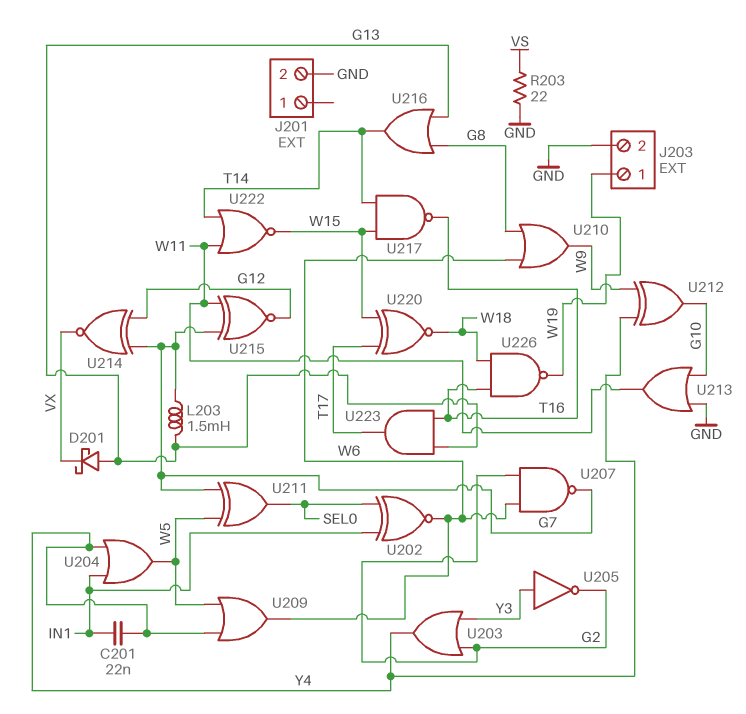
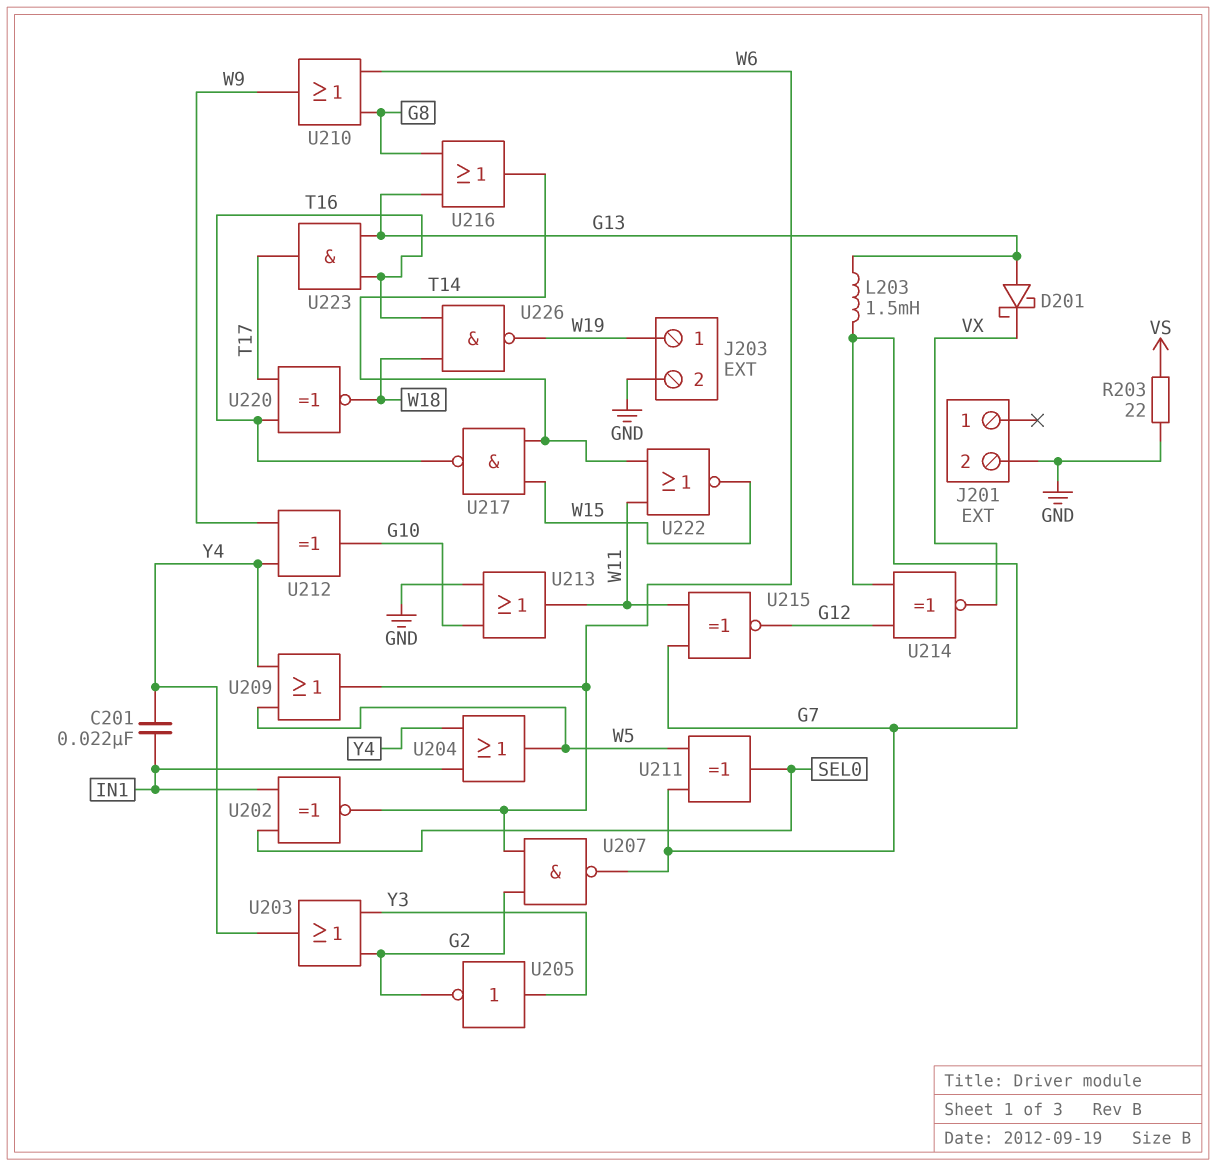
U220: XNOR (in T17, in W15, out W18) -> XNOR (in T16, in T17, out W18)

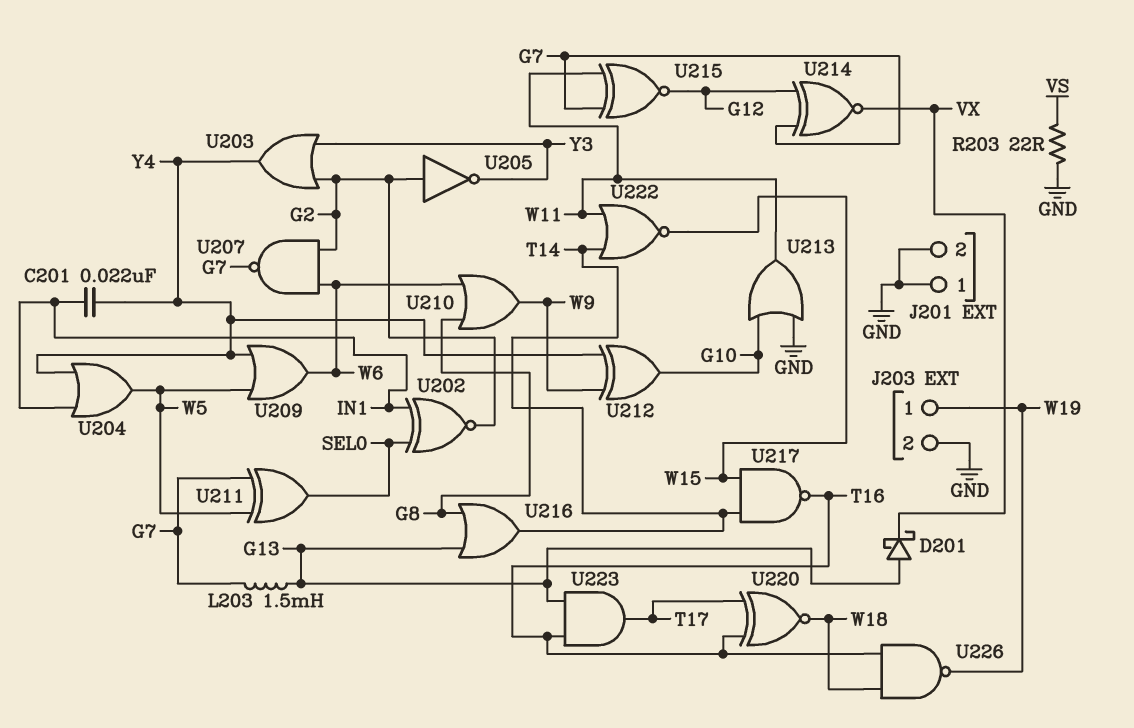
J201 pin 1: none -> GND
U202: XNOR (in IN1, in SEL0, out W6) -> XNOR (in IN1, in SEL0, out G2)
U205: NOT (in Y3, out G2) -> NOT (in G2, out Y3)

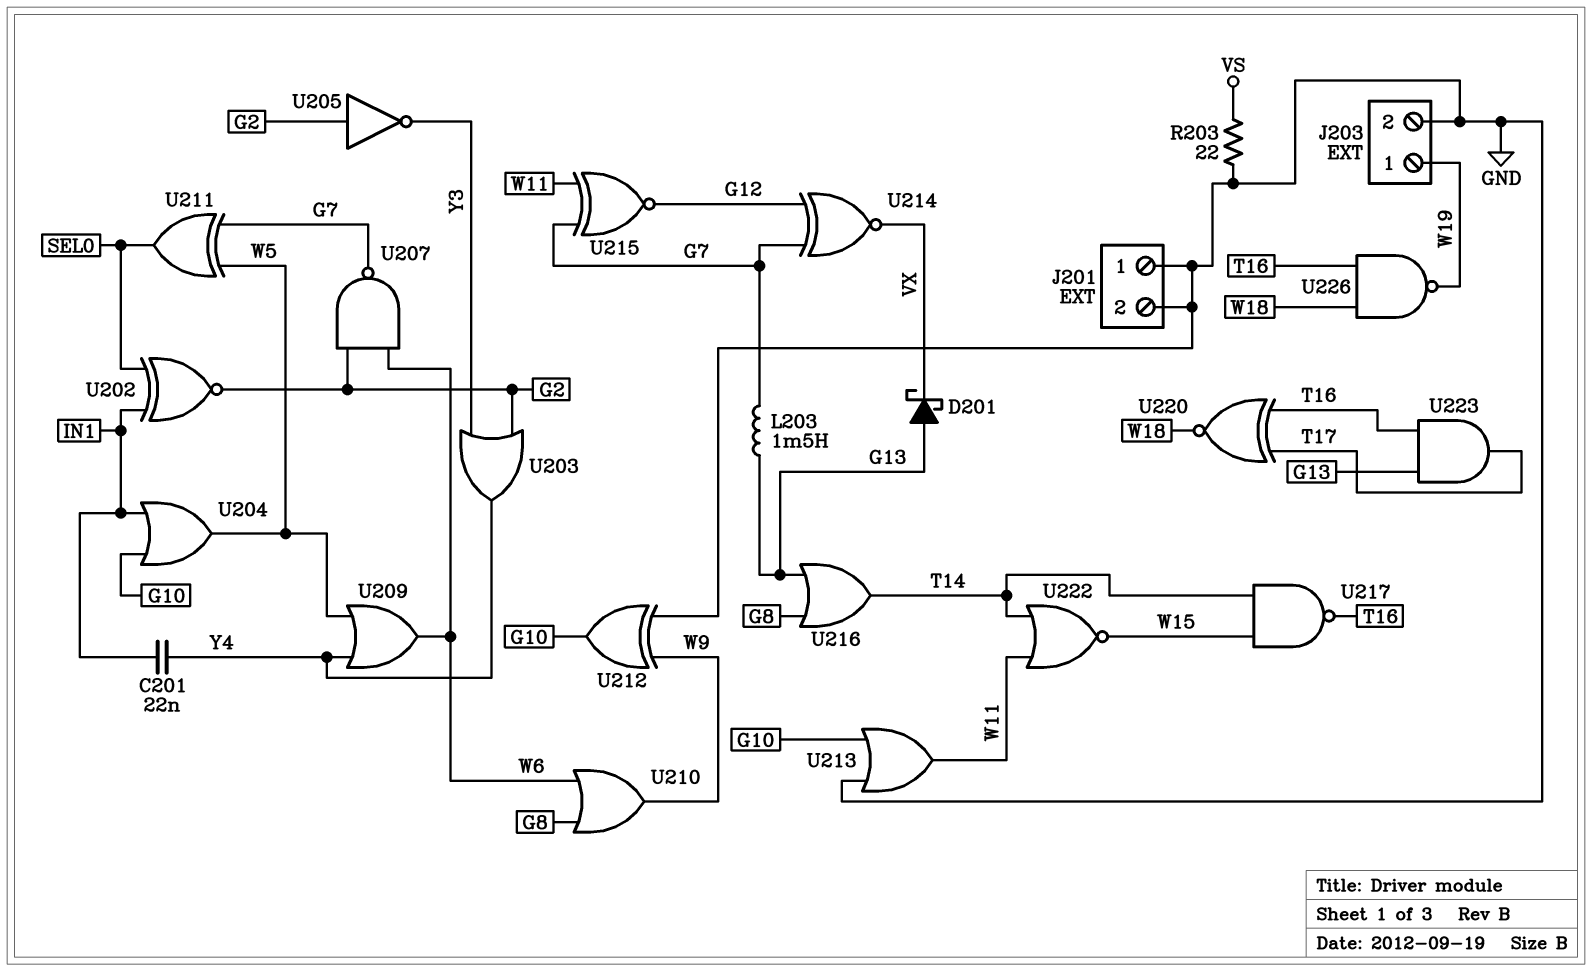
U204: OR (in IN1, in Y4, out W5) -> OR (in G10, in IN1, out W5)
U212: XOR (in W9, in Y4, out G10) -> XOR (in GND, in W9, out G10)

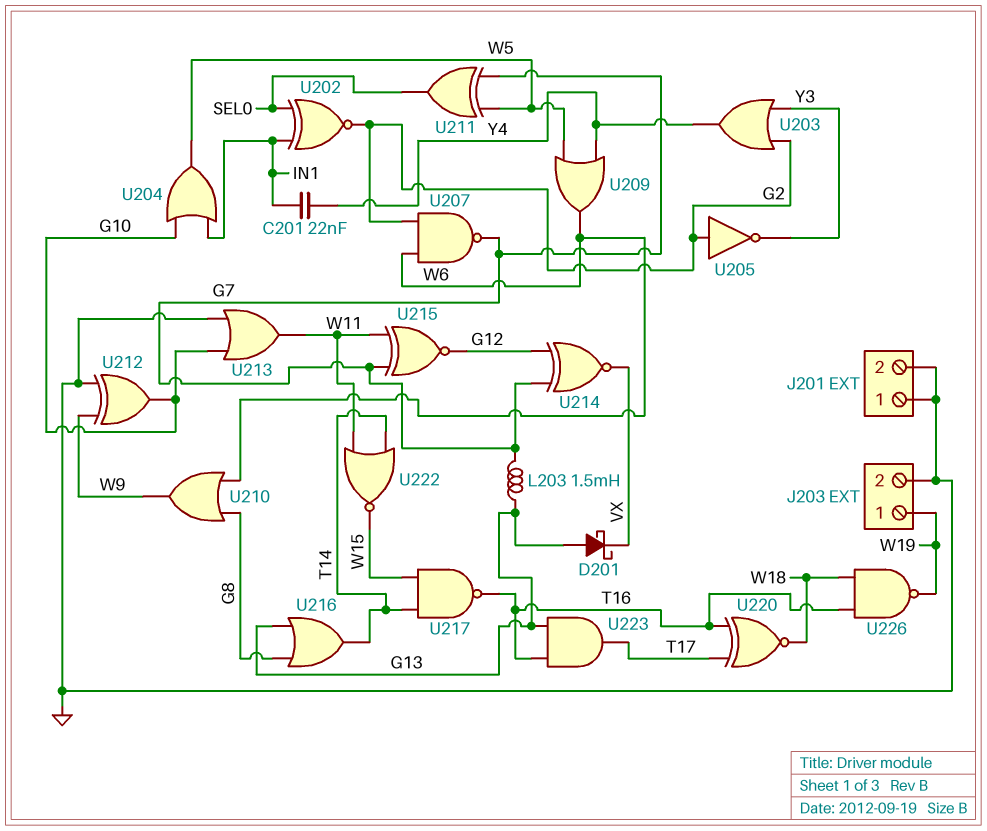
R203: 22 (GND, VS) -> none

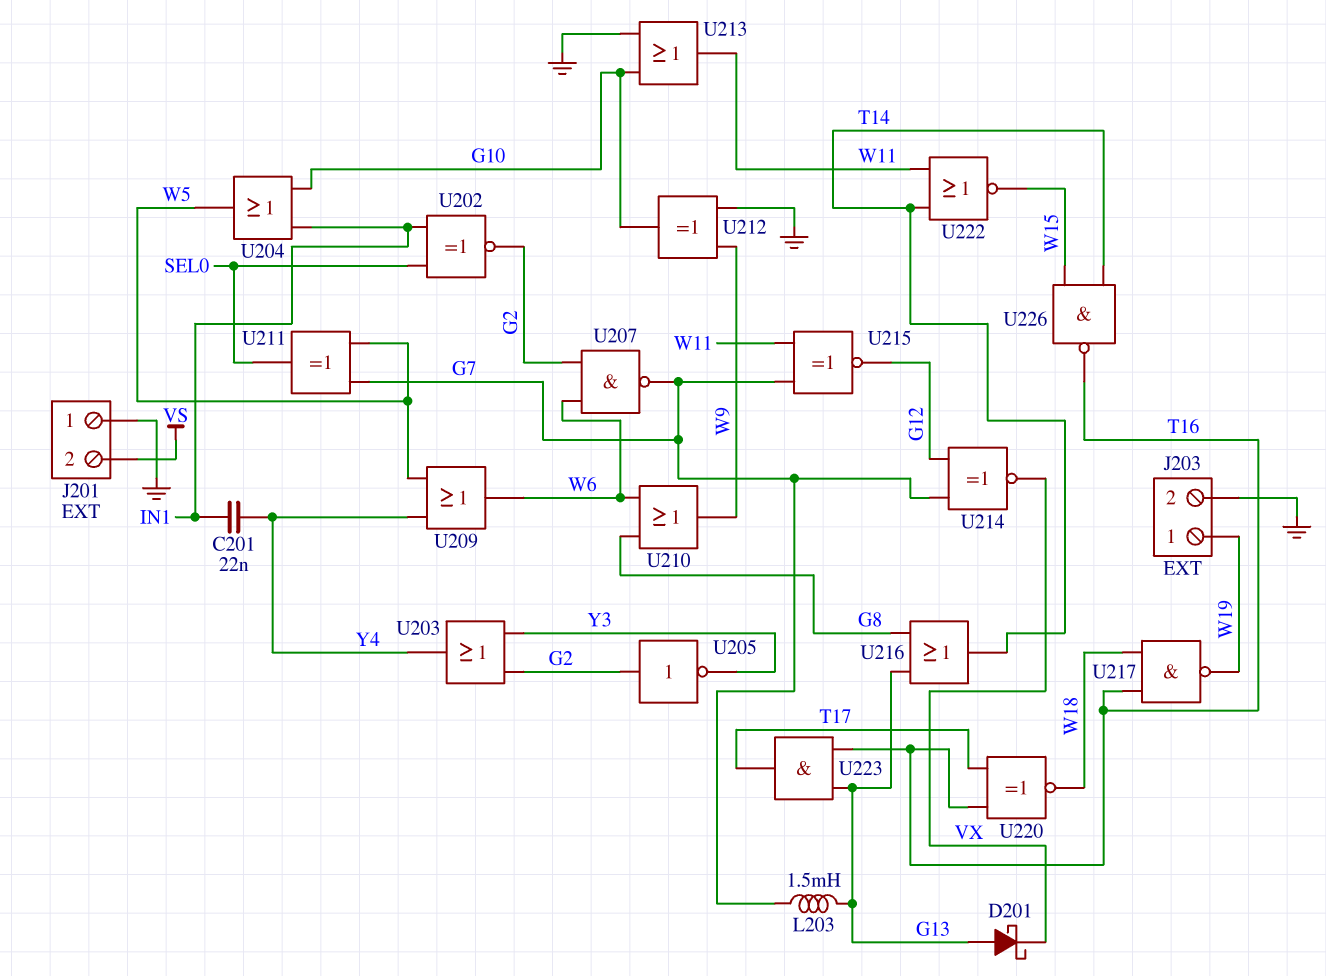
J201 pin 2: GND -> VS
U217: NAND (in T14, in W15, out T16) -> NAND (in T16, in W18, out W19)
U226: NAND (in T16, in W18, out W19) -> NAND (in T14, in W15, out T16)

